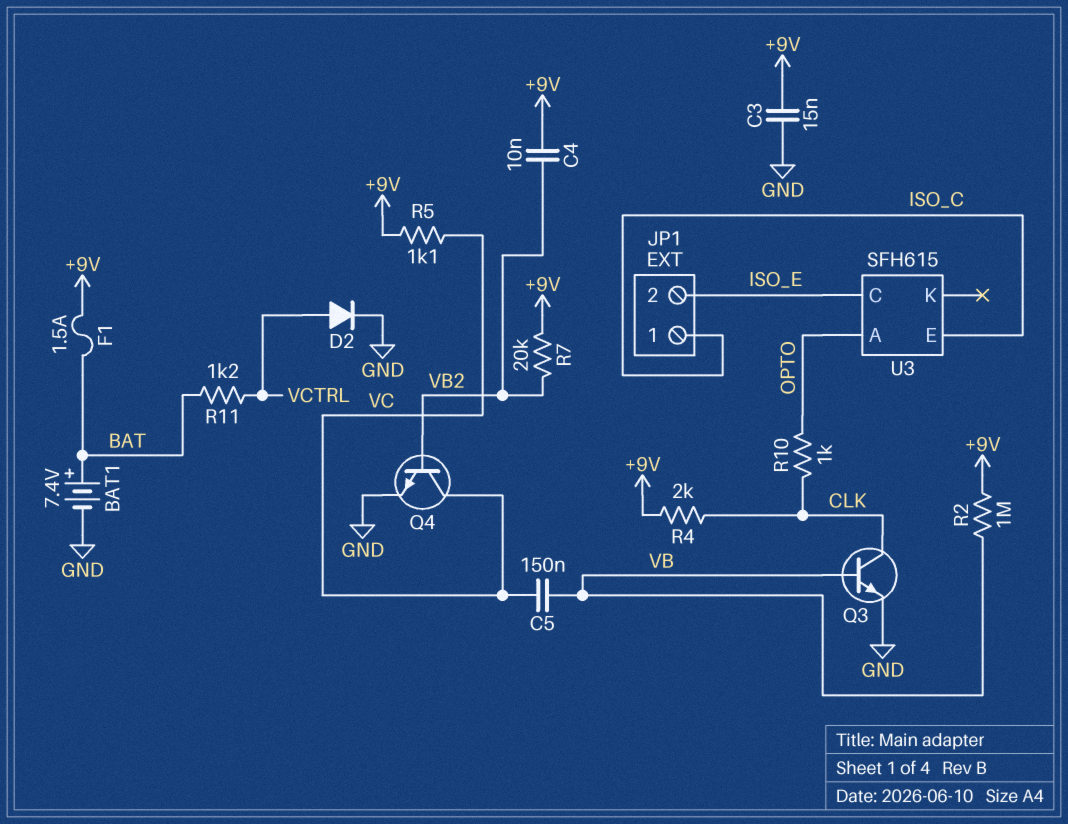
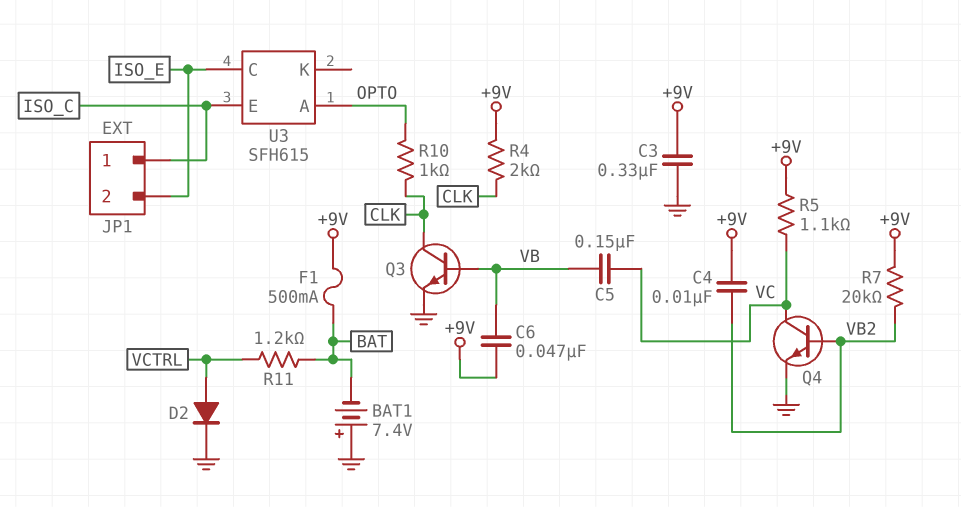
BAT1: 7.4V (plus BAT, minus GND) -> 7.4V (plus GND, minus BAT)
C3: 15nF (+9V, GND) -> 330nF (+9V, GND)
C6: none -> 47nF (+9V, VB)
F1: 1.5A (+9V, BAT) -> 500mA (+9V, BAT)
R2: 1M (+9V, VB) -> none

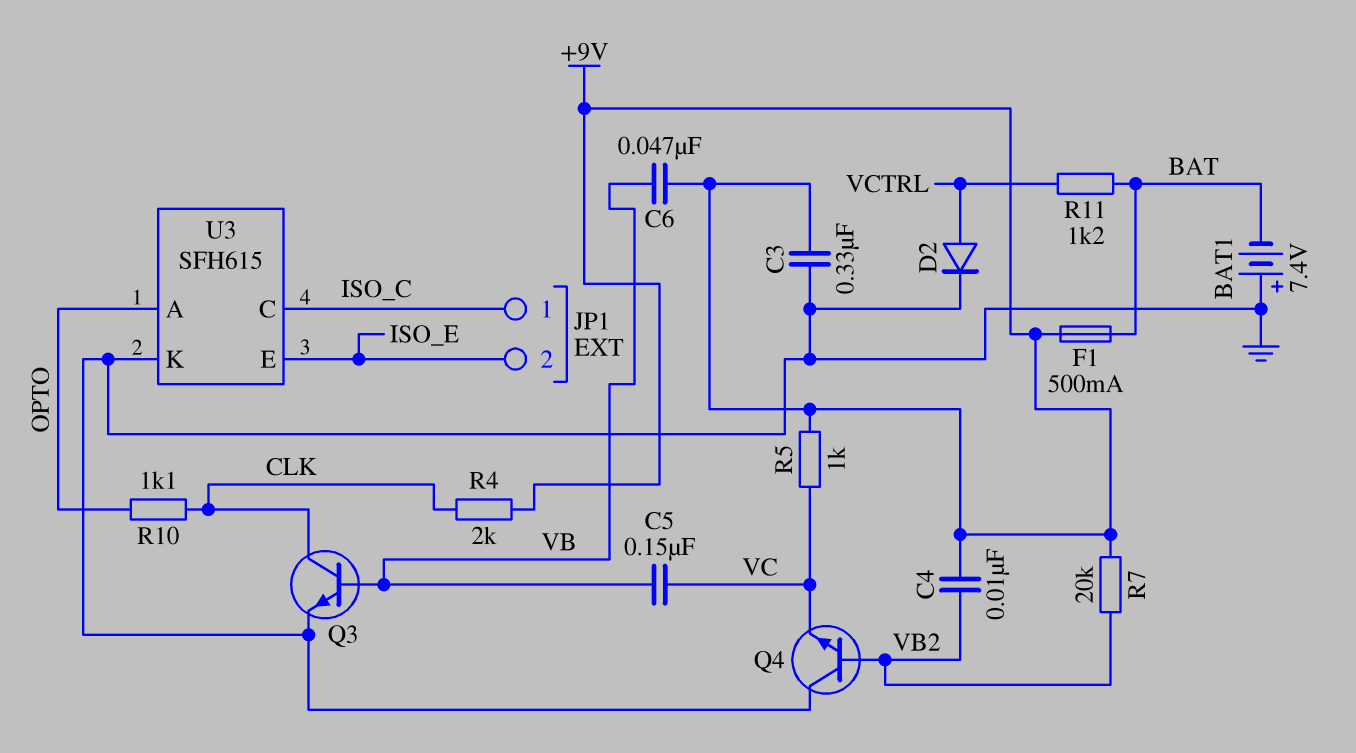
Q4: NPN (B VB2, C VC, E GND) -> NPN (B VB2, C GND, E VC)
R5: 1.1k (+9V, VC) -> 1k (+9V, VC)
R10: 1k (CLK, OPTO) -> 1.1k (CLK, OPTO)
U3 pin C: ISO_E -> ISO_C
U3 pin E: ISO_C -> ISO_E
U3 pin K: none -> GND

